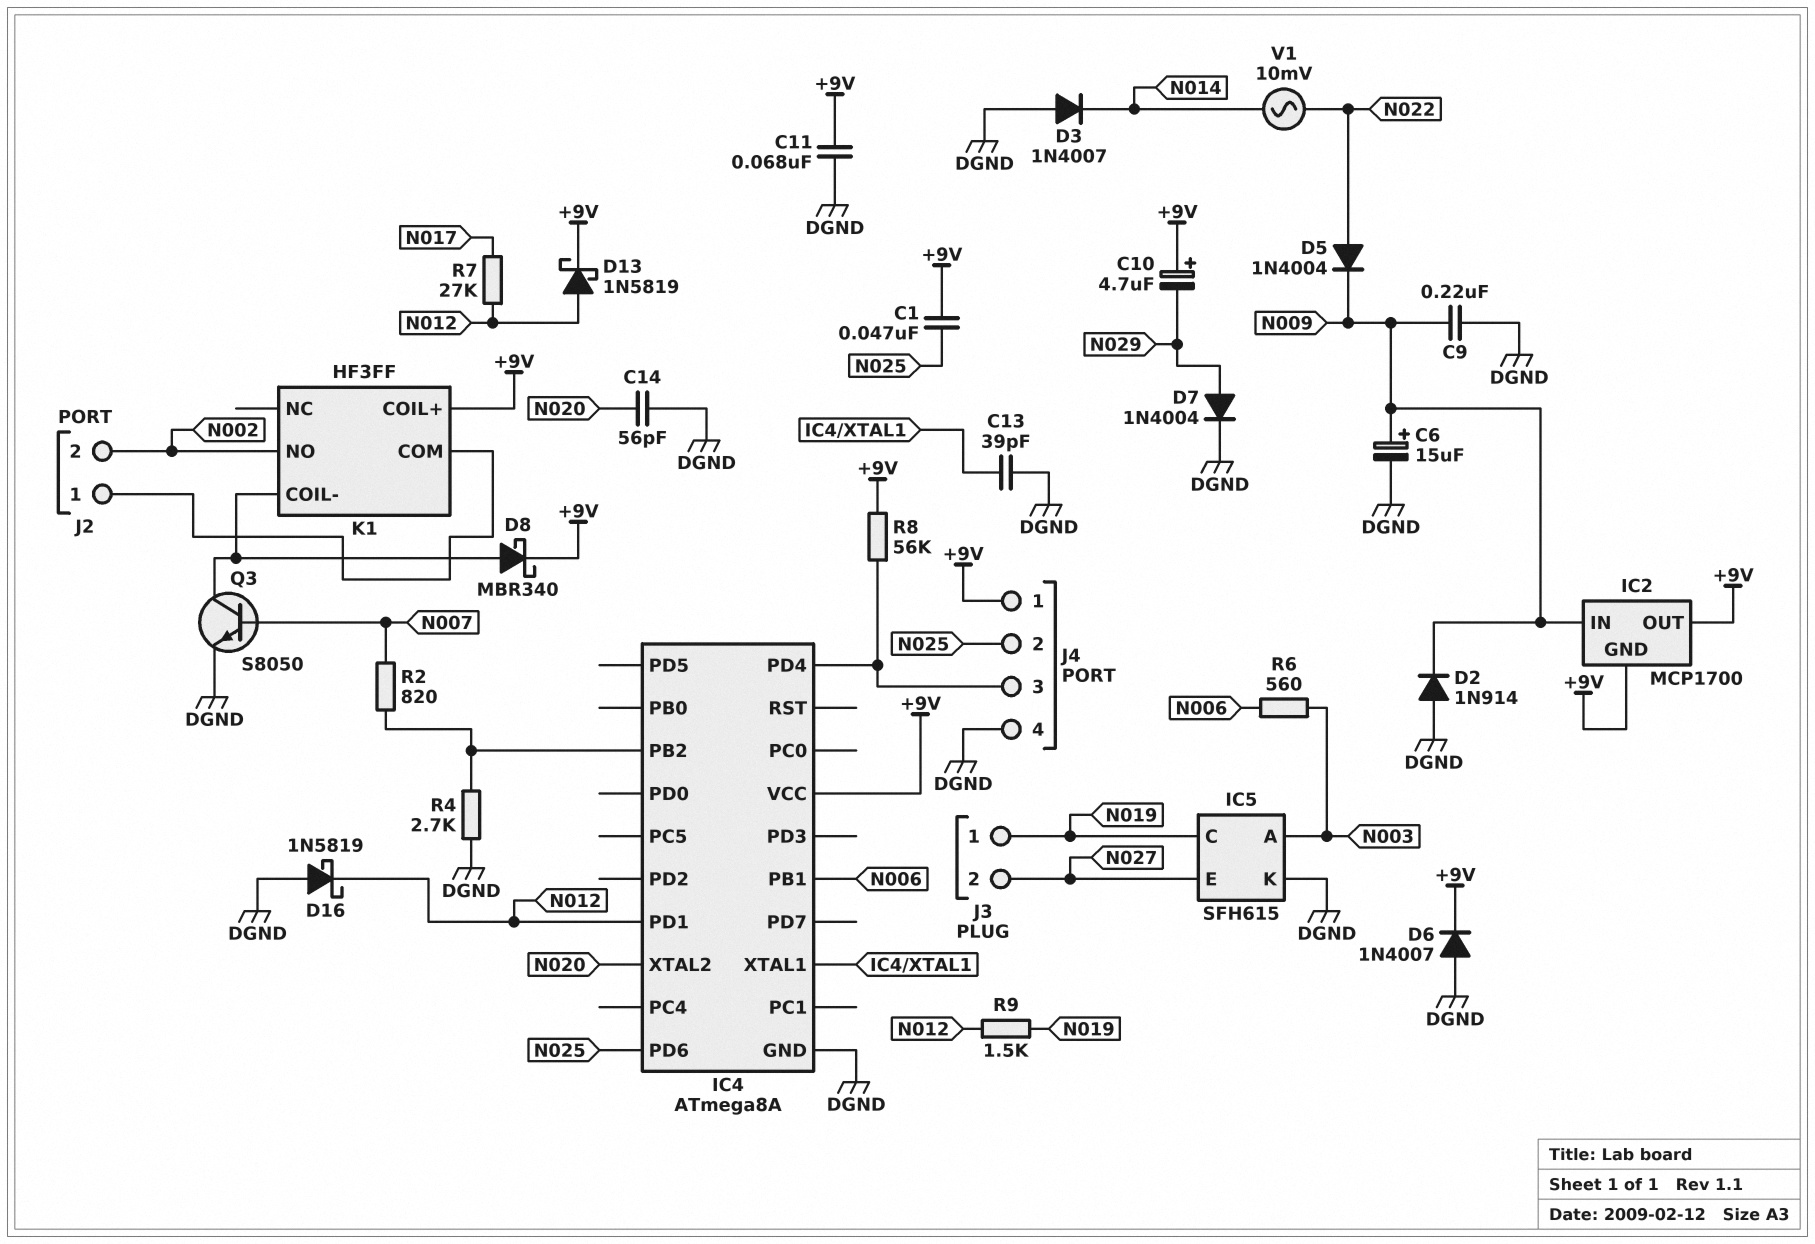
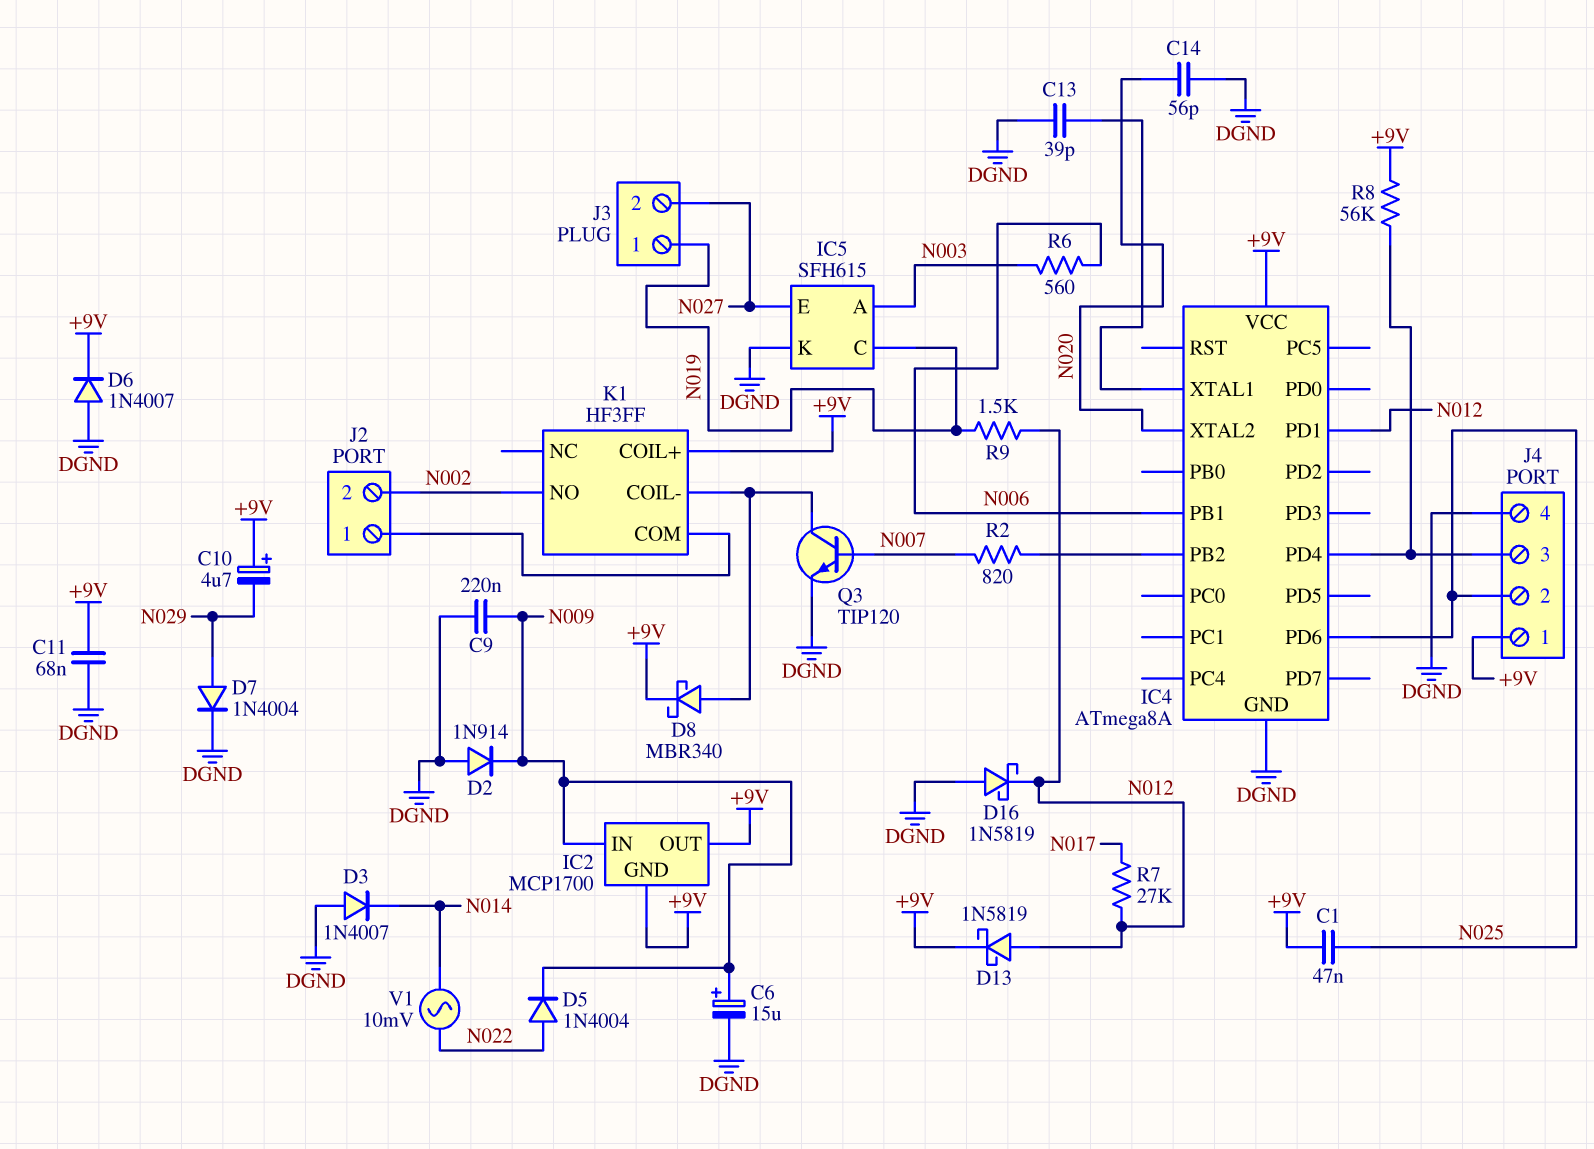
Q3: NPN S8050 (B N007, C K1/COIL-, E DGND) -> NPN TIP120 (B N007, C K1/COIL-, E DGND)
R4: 2.7k (DGND, IC4/PB2) -> none

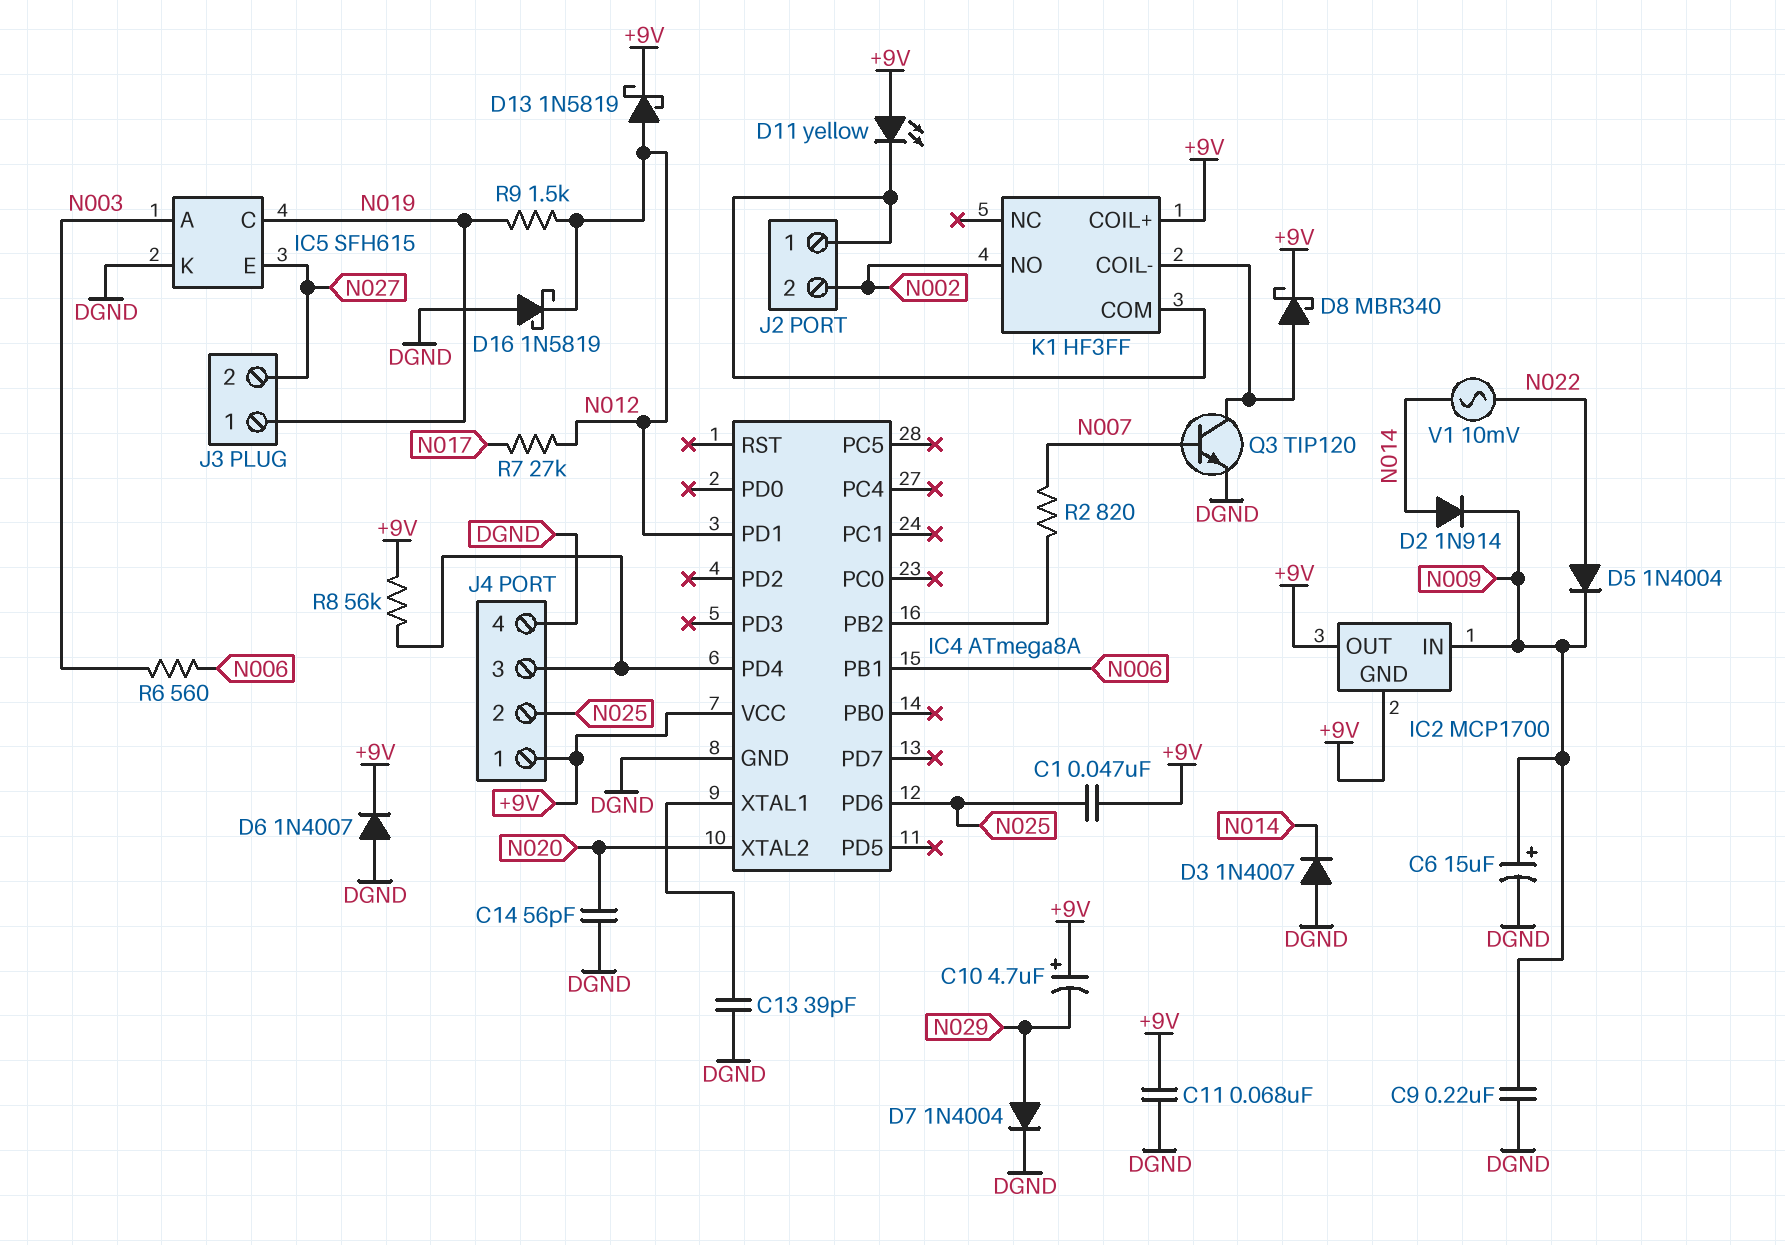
D2: diode 1N914 (A DGND, K N009) -> diode 1N914 (A N014, K N009)
D11: none -> LED yellow (A +9V, K J2/1)

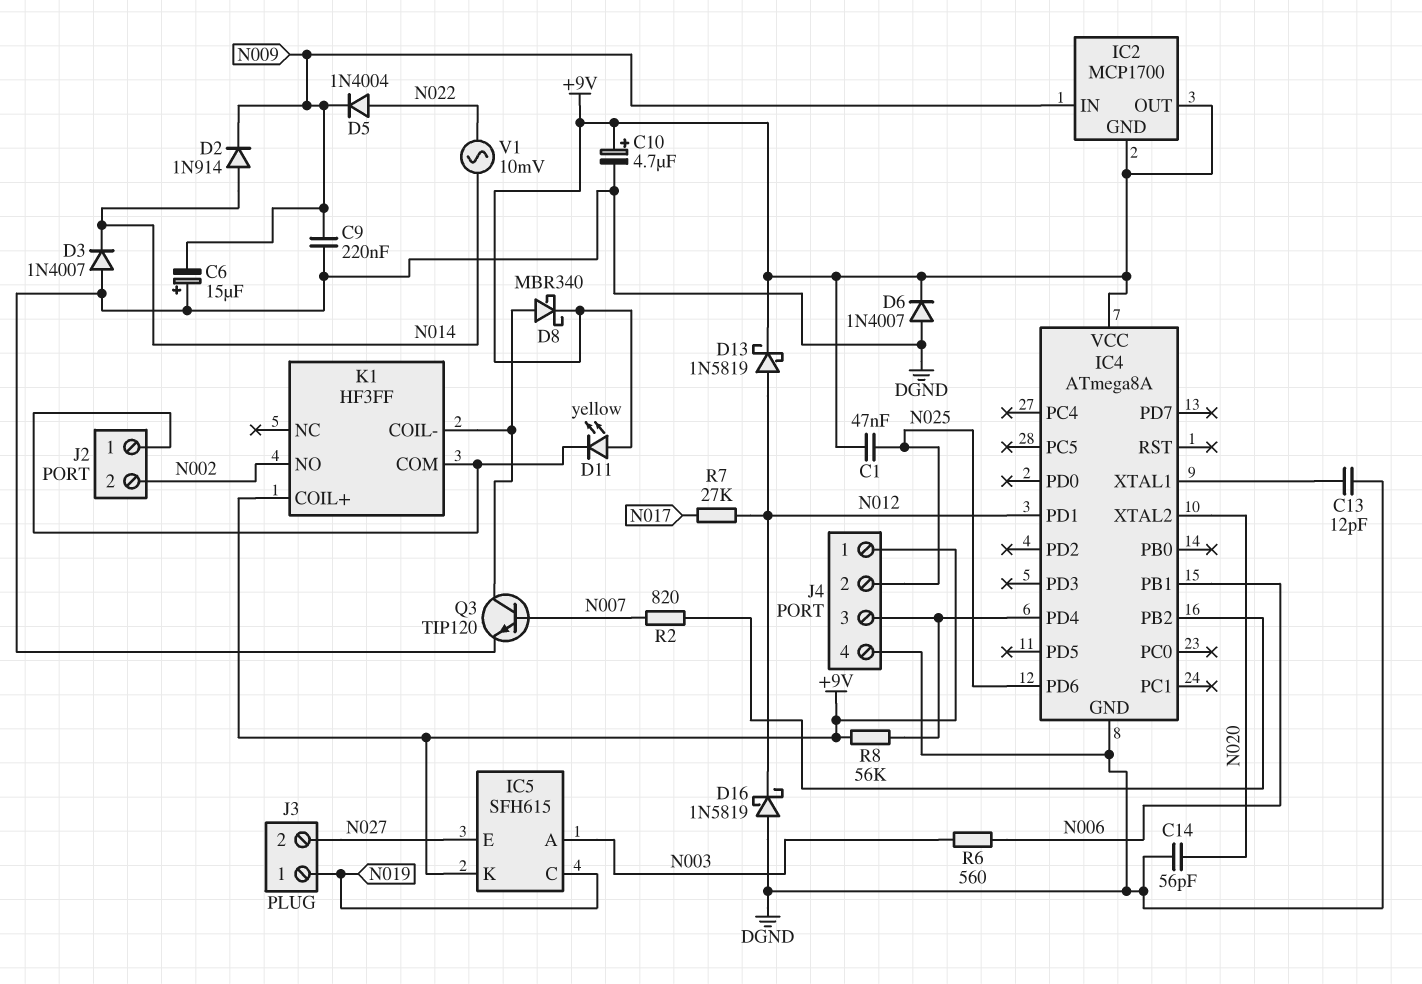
C6: 15uF (plus N009, minus DGND) -> 15uF (plus DGND, minus N009)
C10: 4.7uF (plus +9V, minus N029) -> 4.7uF (plus +9V, minus DGND)
C11: 68nF (+9V, DGND) -> none
C13: 39pF (DGND, IC4/XTAL1) -> 12pF (DGND, IC4/XTAL1)
D7: diode 1N4004 (A N029, K DGND) -> none
IC5 pin K: DGND -> +9V
R9: 1.5k (N012, N019) -> none

